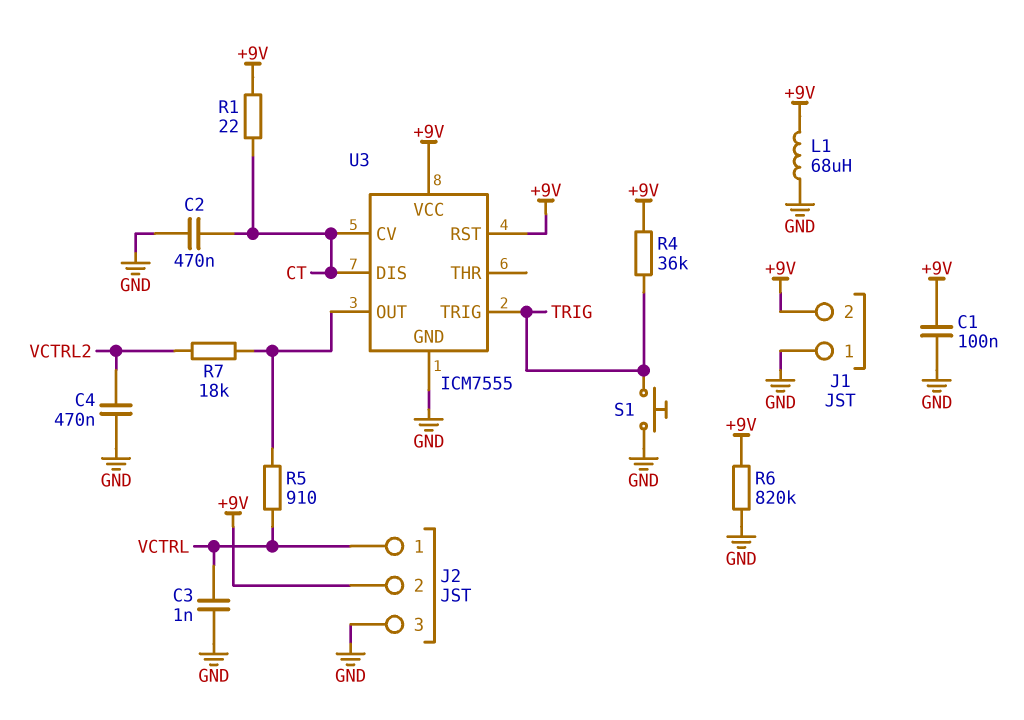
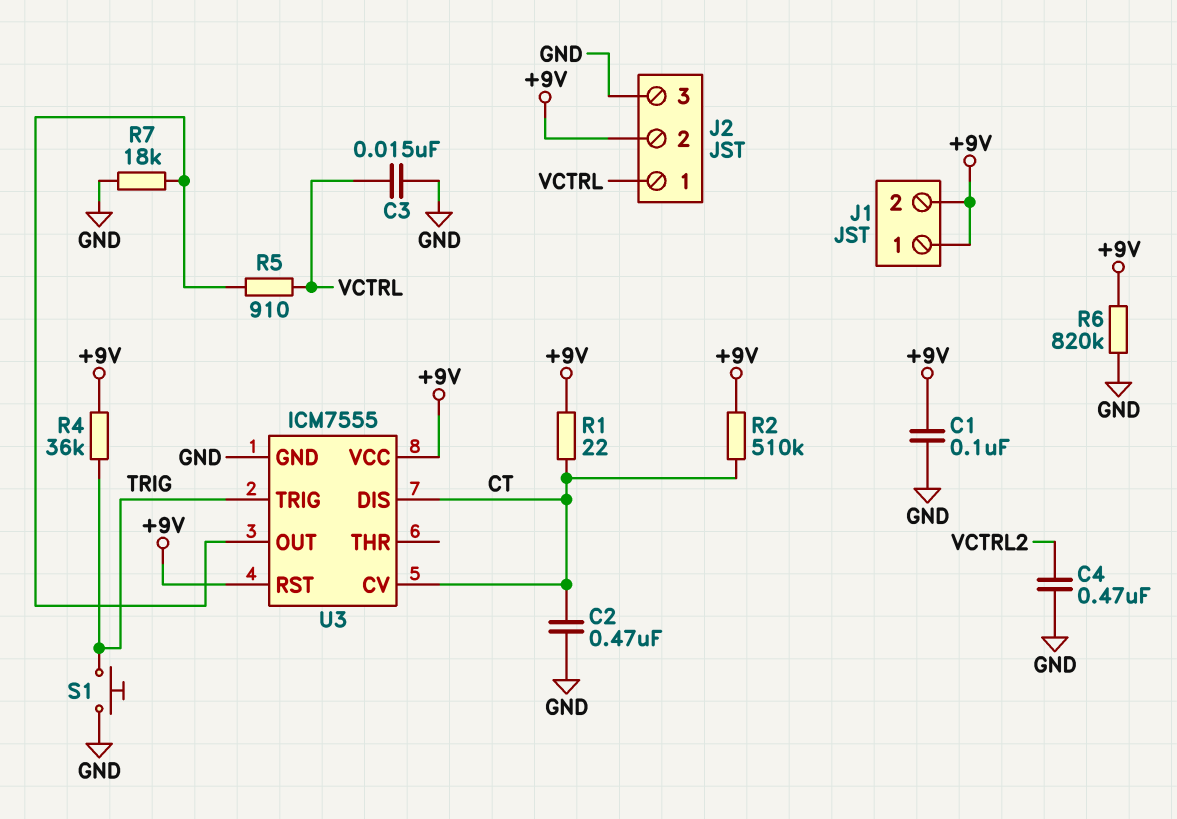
C3: 1nF (GND, VCTRL) -> 15nF (GND, VCTRL)
J1 pin 1: GND -> +9V
L1: 68uH (+9V, GND) -> none
R2: none -> 510k (+9V, CT)
R7: 18k (U3/OUT, VCTRL2) -> 18k (GND, U3/OUT)

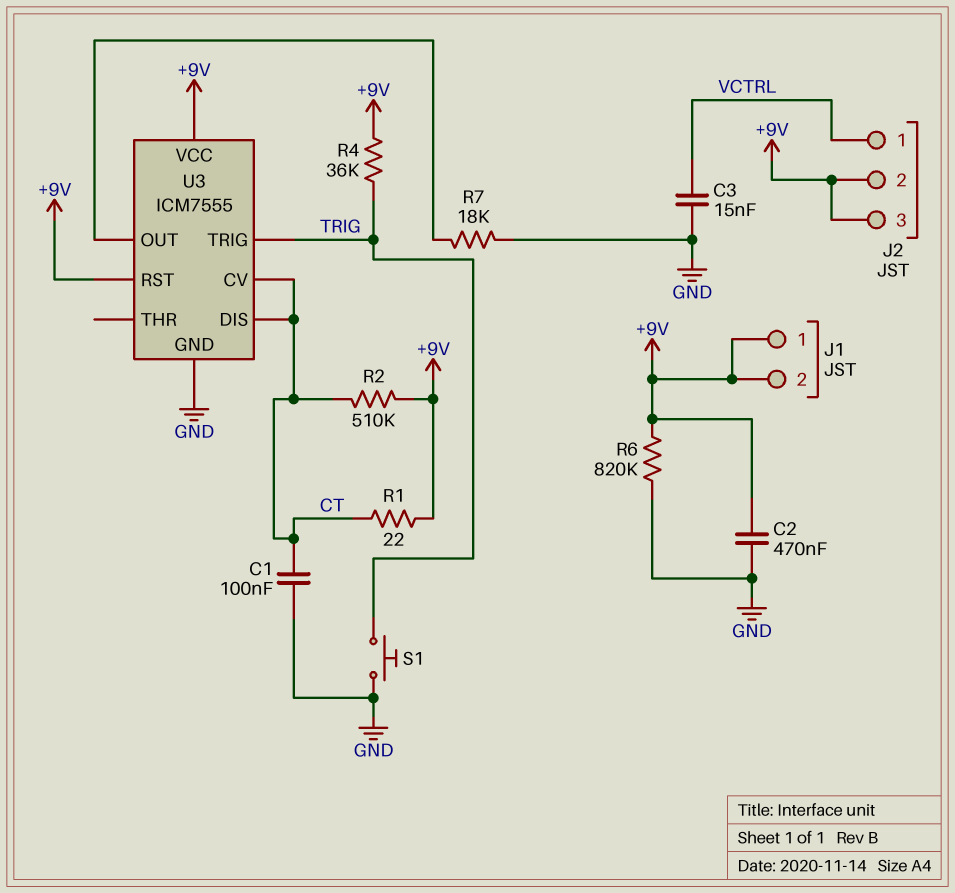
C1: 100nF (+9V, GND) -> 100nF (CT, GND)
C2: 470nF (CT, GND) -> 470nF (+9V, GND)
C4: 470nF (GND, VCTRL2) -> none
J2 pin 3: GND -> +9V
R5: 910 (U3/OUT, VCTRL) -> none

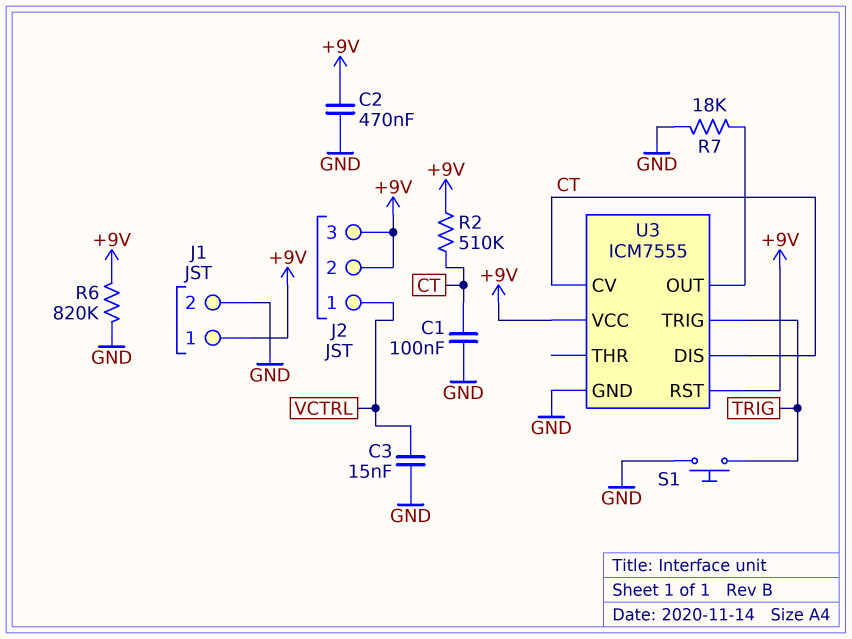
J1 pin 2: +9V -> GND
R1: 22 (+9V, CT) -> none
R4: 36k (+9V, TRIG) -> none

